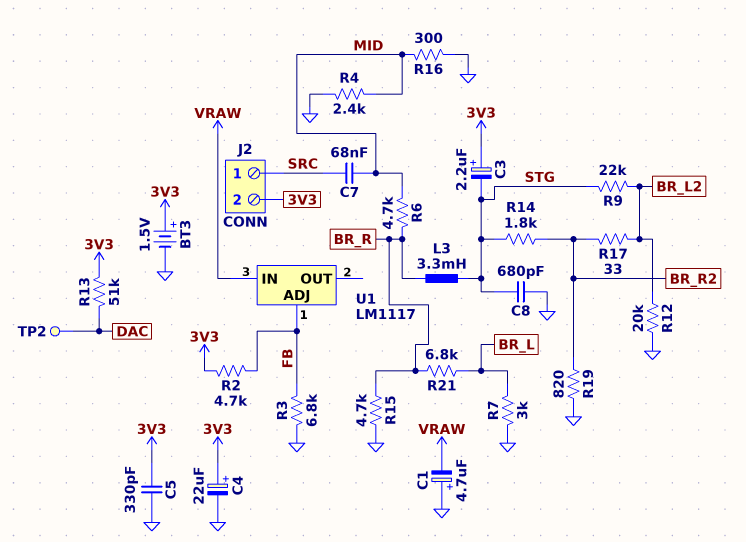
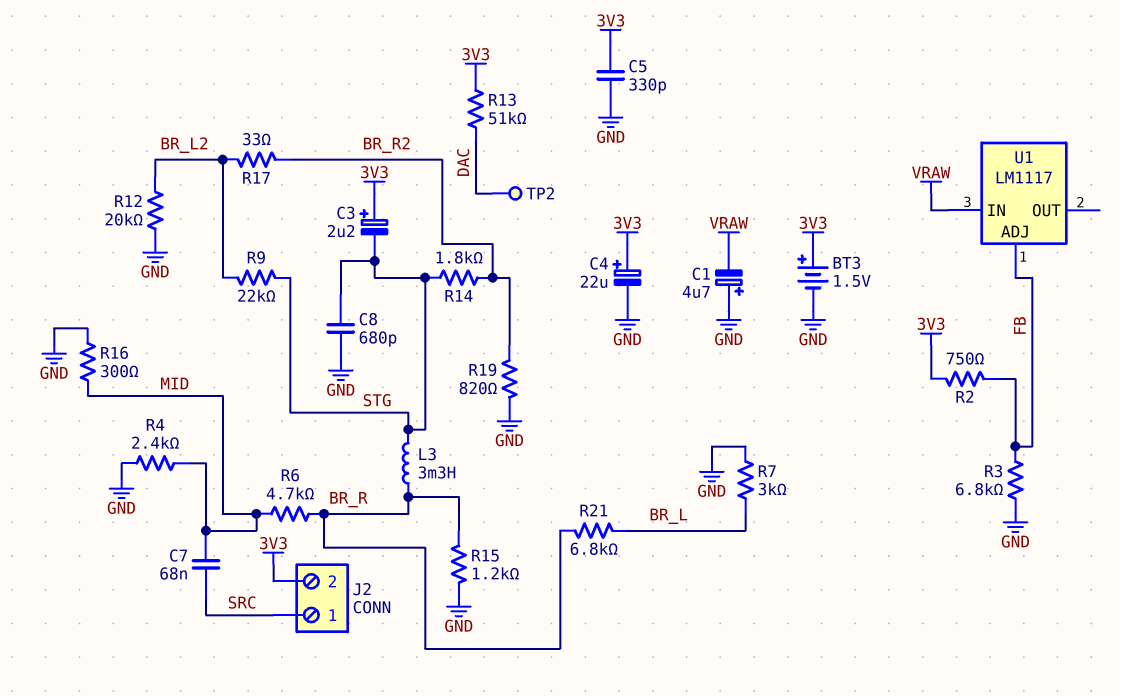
R2: 4.7k (3V3, FB) -> 750 (3V3, FB)
R15: 4.7k (BR_R, GND) -> 1.2k (BR_R, GND)

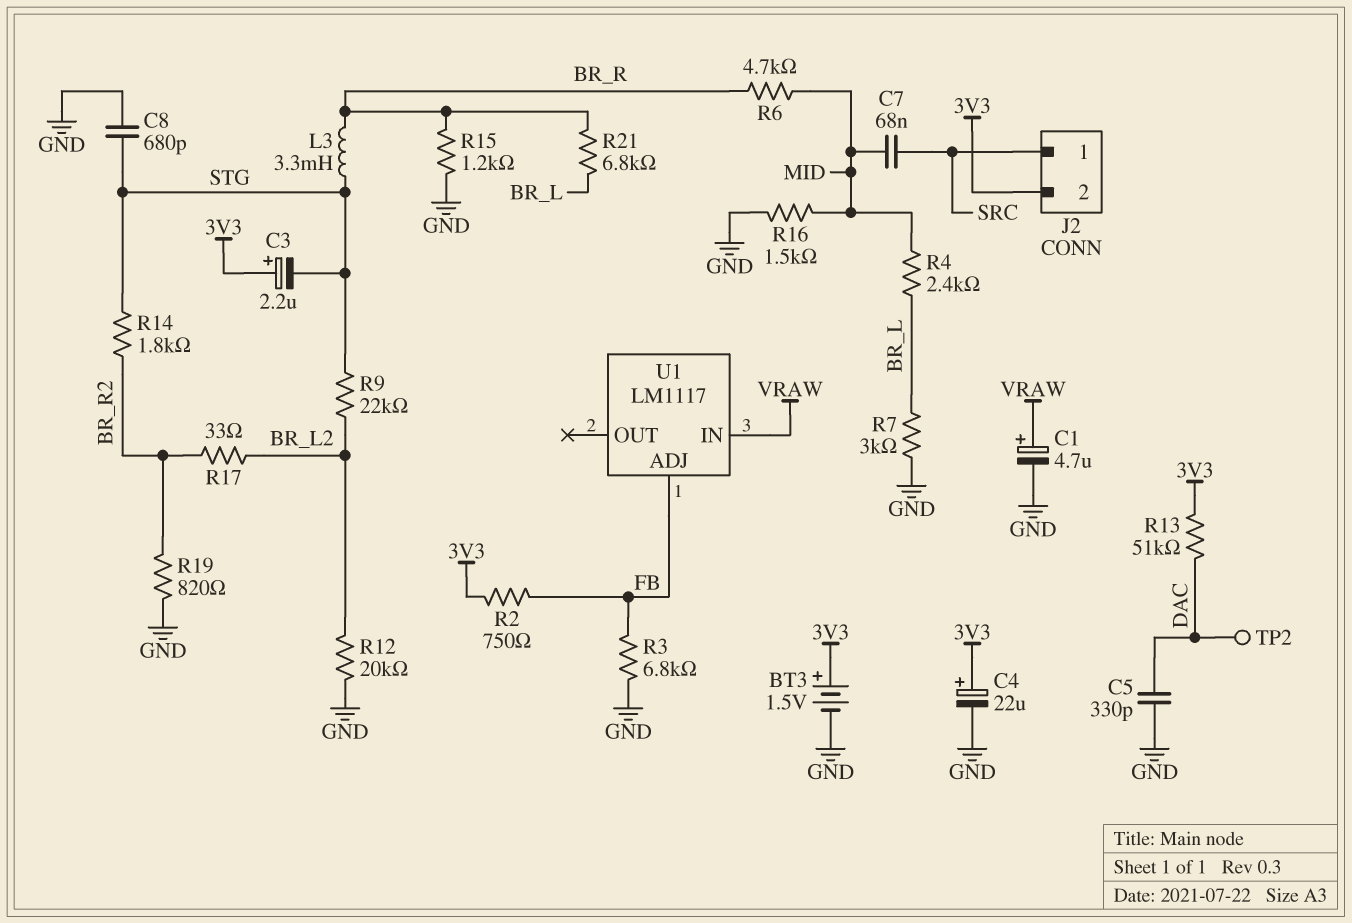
C1: 4.7uF (plus GND, minus VRAW) -> 4.7uF (plus VRAW, minus GND)
C5: 330pF (3V3, GND) -> 330pF (DAC, GND)
R4: 2.4k (GND, MID) -> 2.4k (BR_L, MID)
R16: 300 (GND, MID) -> 1.5k (GND, MID)

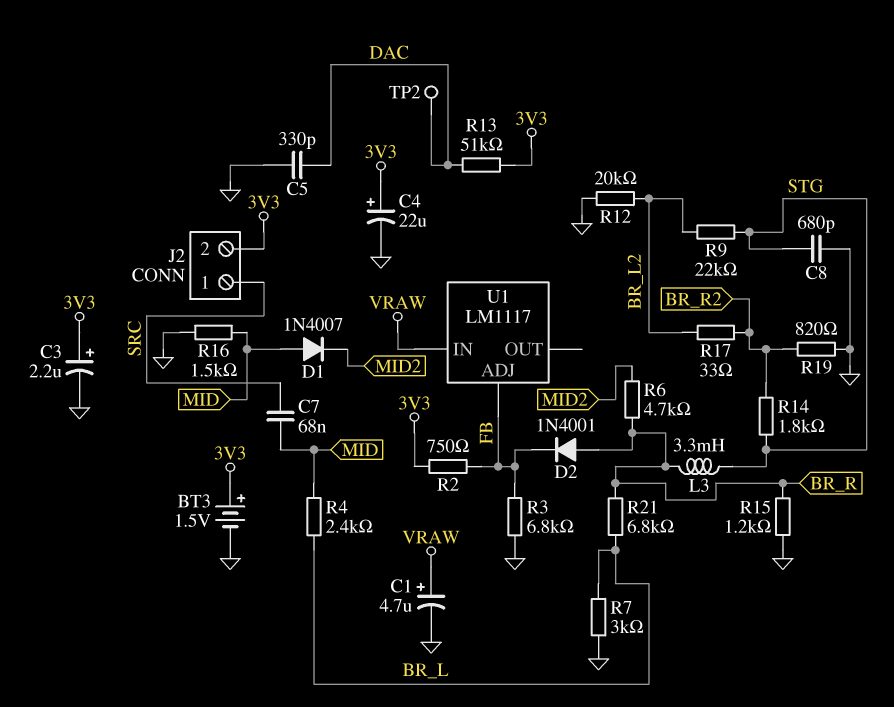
C3: 2.2uF (plus 3V3, minus STG) -> 2.2uF (plus 3V3, minus GND)
D1: none -> diode 1N4007 (A MID, K MID2)
D2: none -> diode 1N4001 (A BR_R, K FB)
R6: 4.7k (BR_R, MID) -> 4.7k (BR_R, MID2)

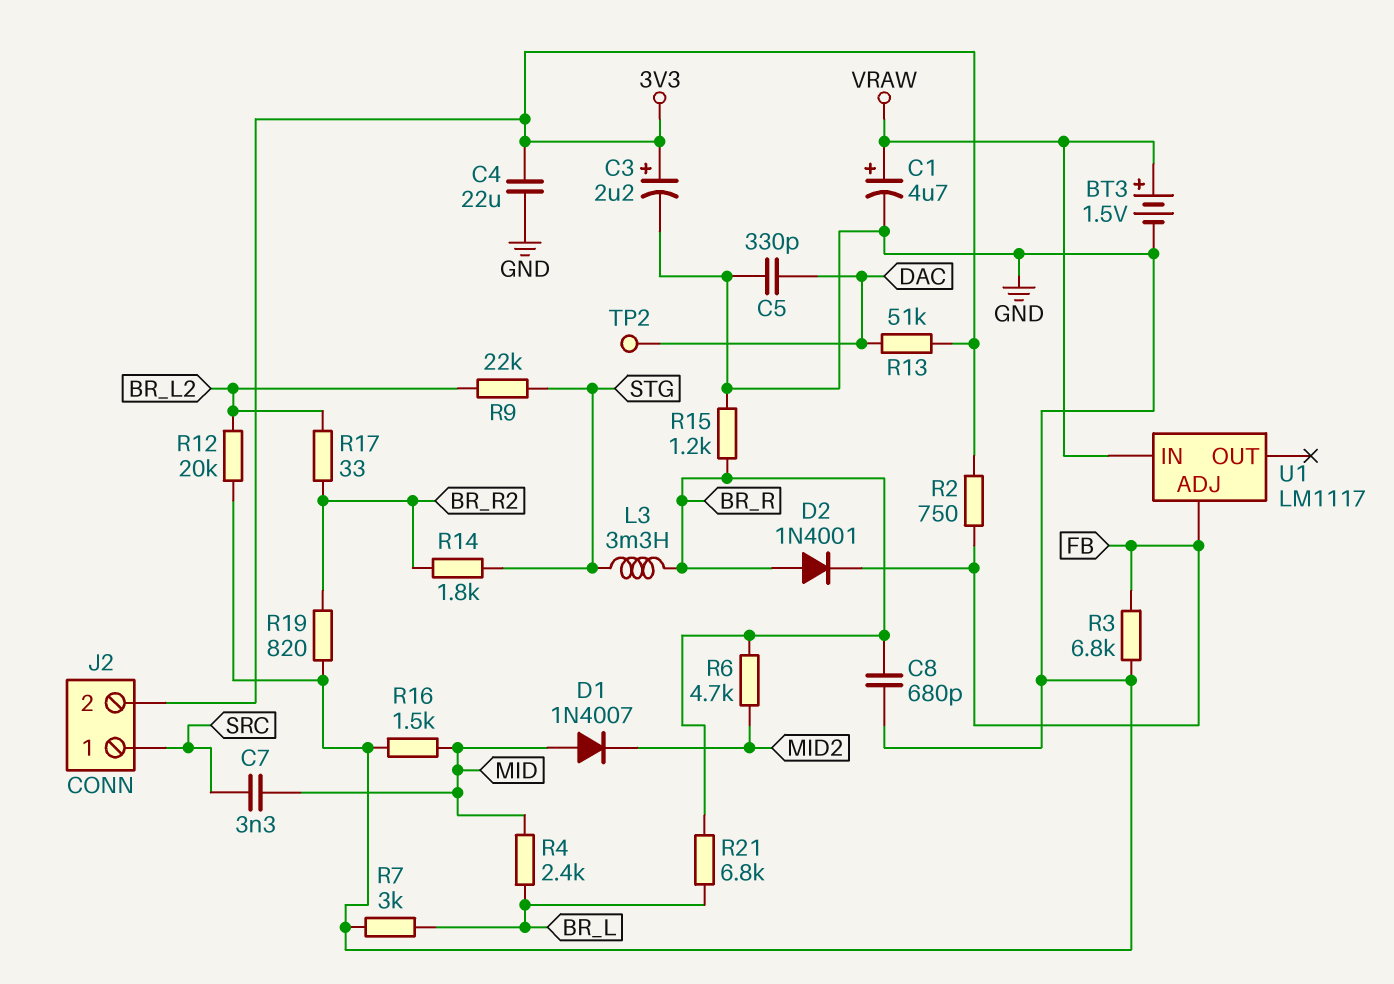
BT3: 1.5V (plus 3V3, minus GND) -> 1.5V (plus VRAW, minus GND)
C4: 22uF (plus 3V3, minus GND) -> 22uF (3V3, GND)
C7: 68nF (MID, SRC) -> 3.3nF (MID, SRC)
C8: 680pF (GND, STG) -> 680pF (BR_R, GND)

